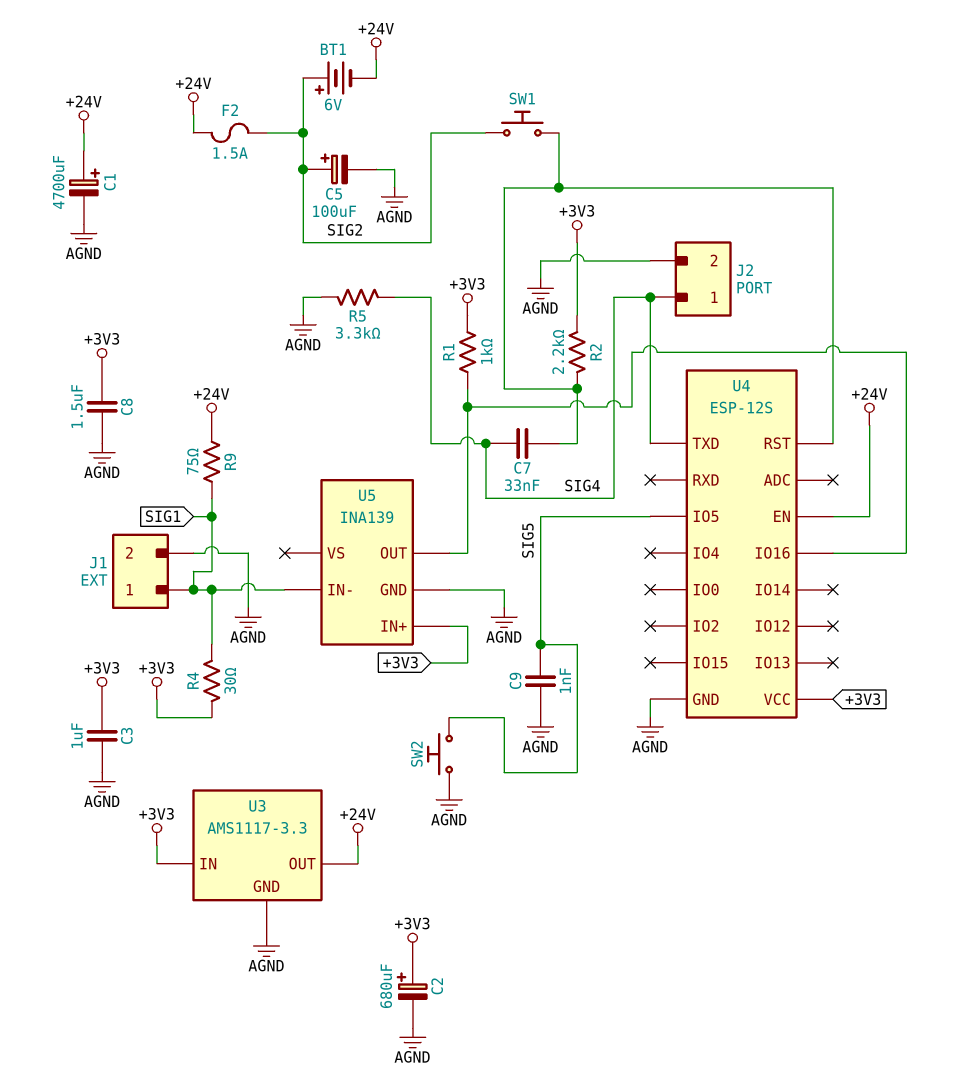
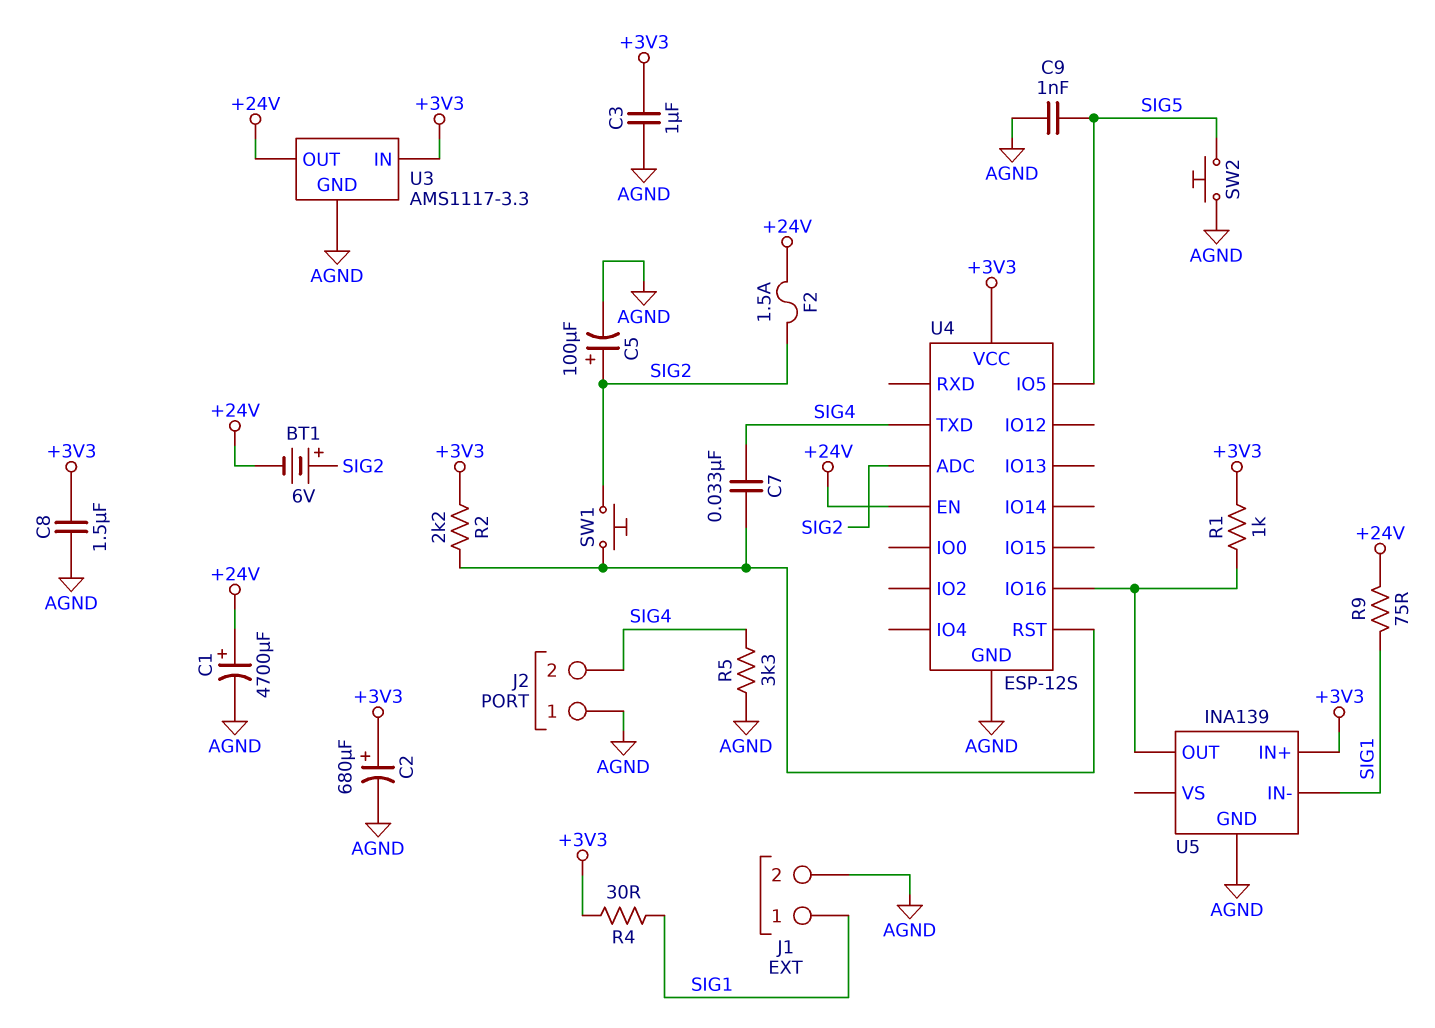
J2 pin 1: SIG4 -> AGND
J2 pin 2: AGND -> SIG4
U4 pin ADC: none -> SIG2

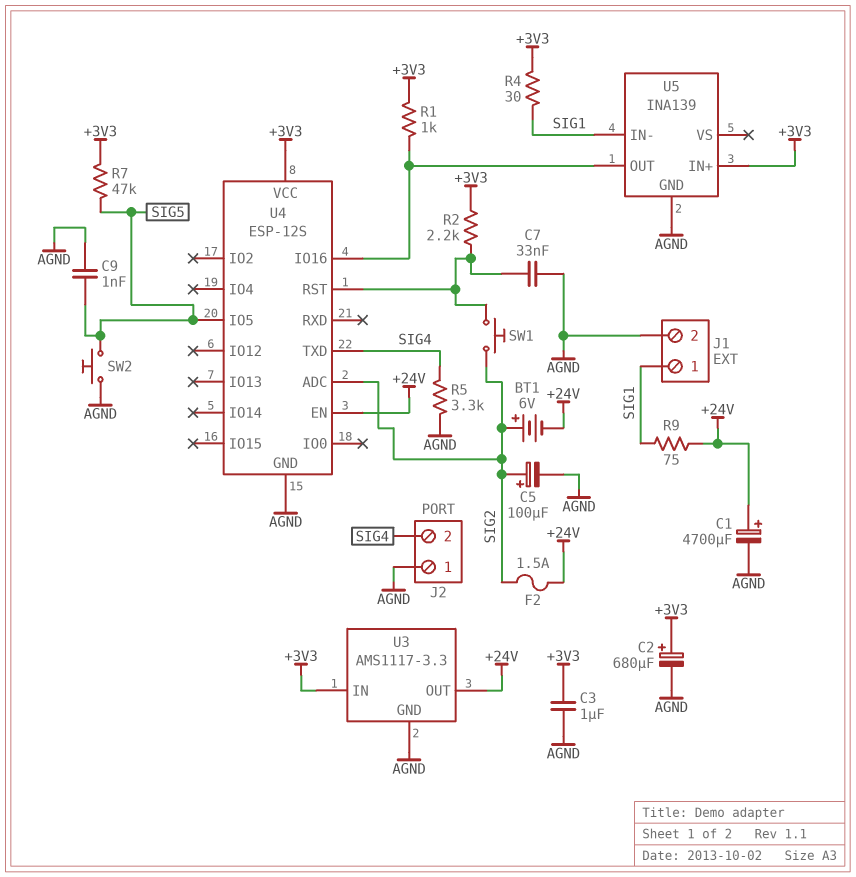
C7: 33nF (SIG4, U4/RST) -> 33nF (AGND, U4/RST)
C8: 1.5uF (+3V3, AGND) -> none
R7: none -> 47k (+3V3, SIG5)

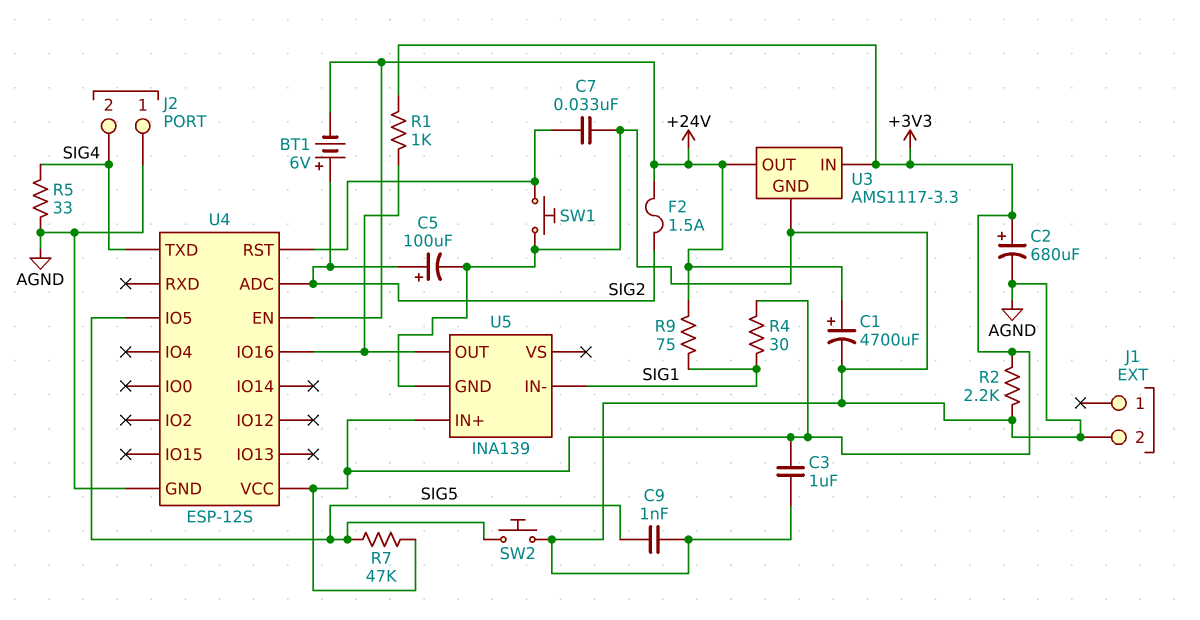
J1 pin 1: SIG1 -> none
R2: 2.2k (+3V3, U4/RST) -> 2.2k (+3V3, AGND)
R5: 3.3k (AGND, SIG4) -> 33 (AGND, SIG4)
SW1: button (SIG2, U4/RST) -> button (AGND, U4/RST)

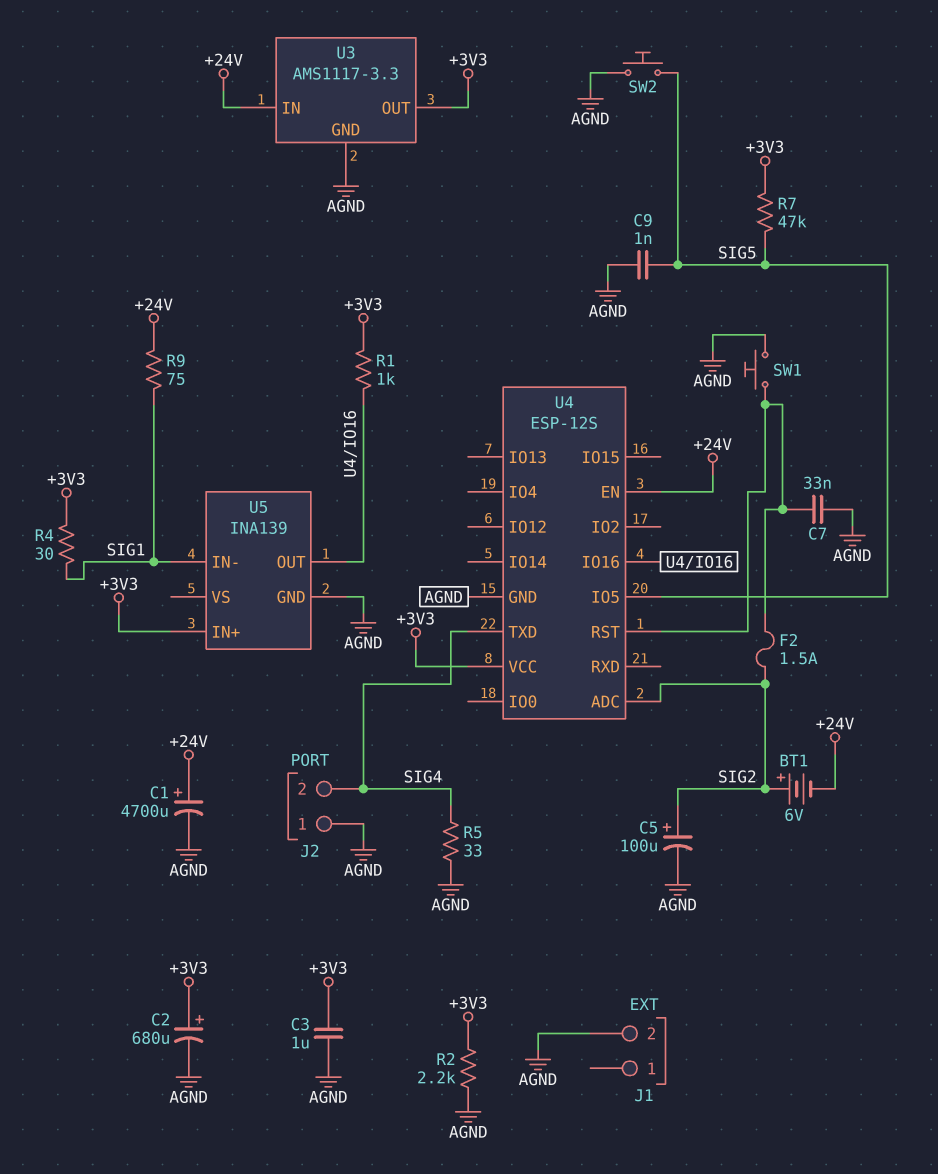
F2: 1.5A (+24V, SIG2) -> 1.5A (SIG2, U4/RST)
U3 pin IN: +3V3 -> +24V
U3 pin OUT: +24V -> +3V3

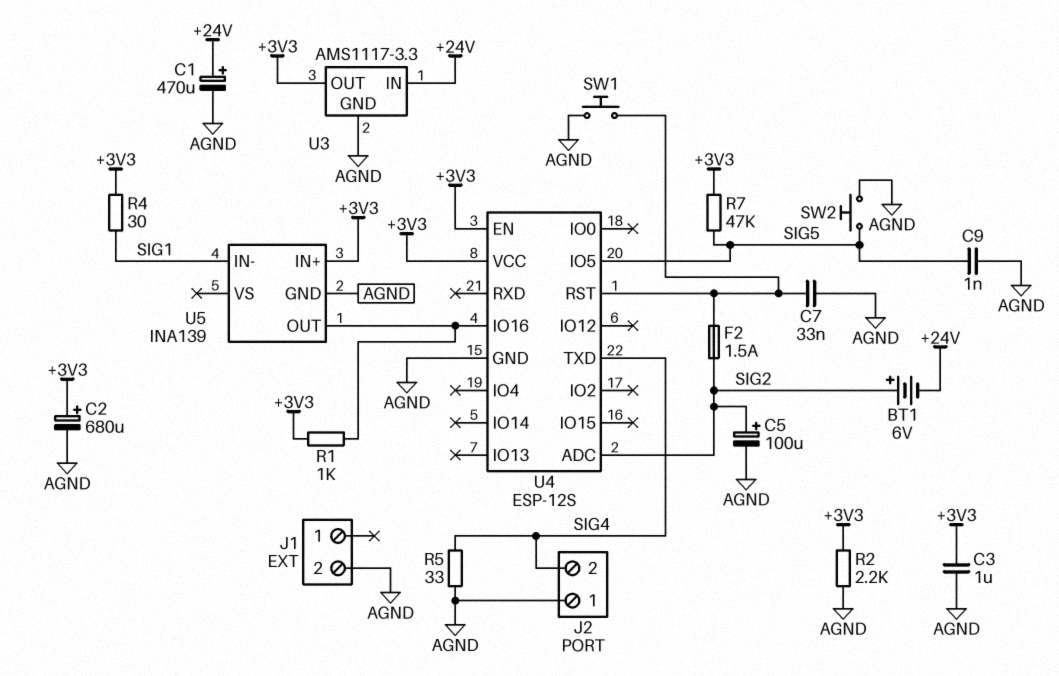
C1: 4700uF (plus +24V, minus AGND) -> 470uF (plus +24V, minus AGND)
R9: 75 (+24V, SIG1) -> none
U4 pin EN: +24V -> +3V3

